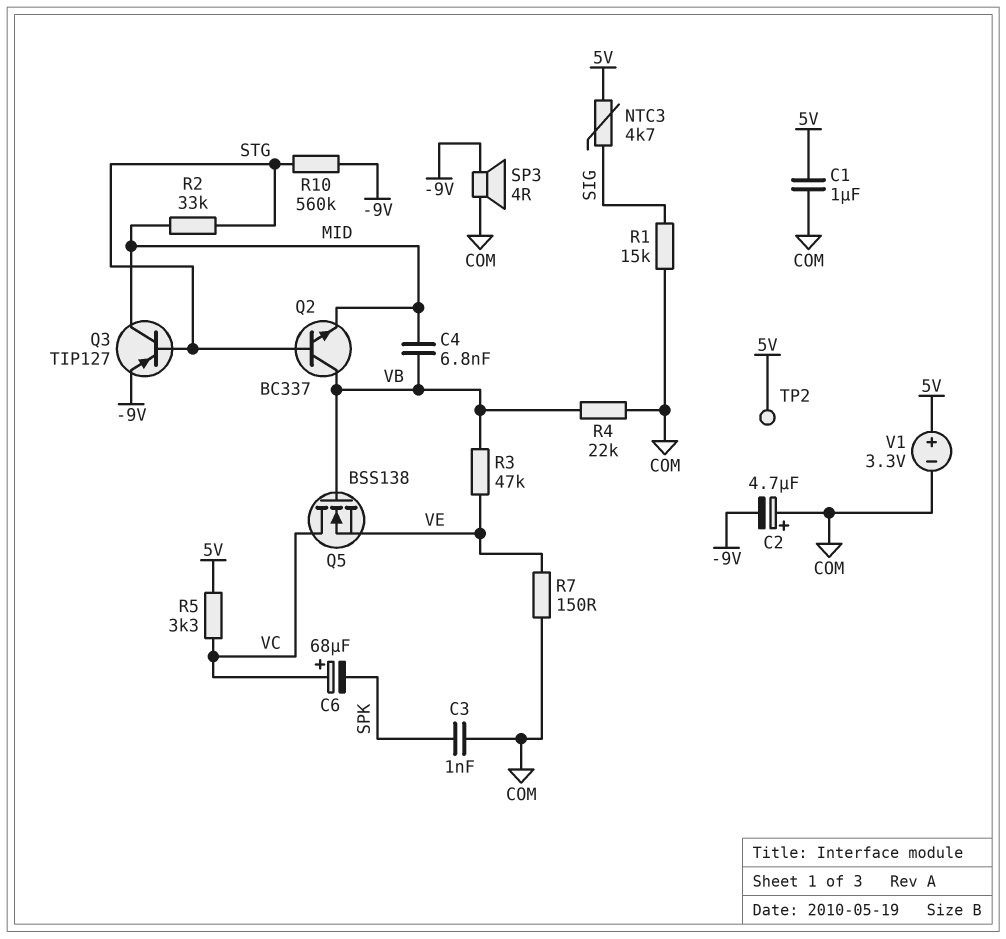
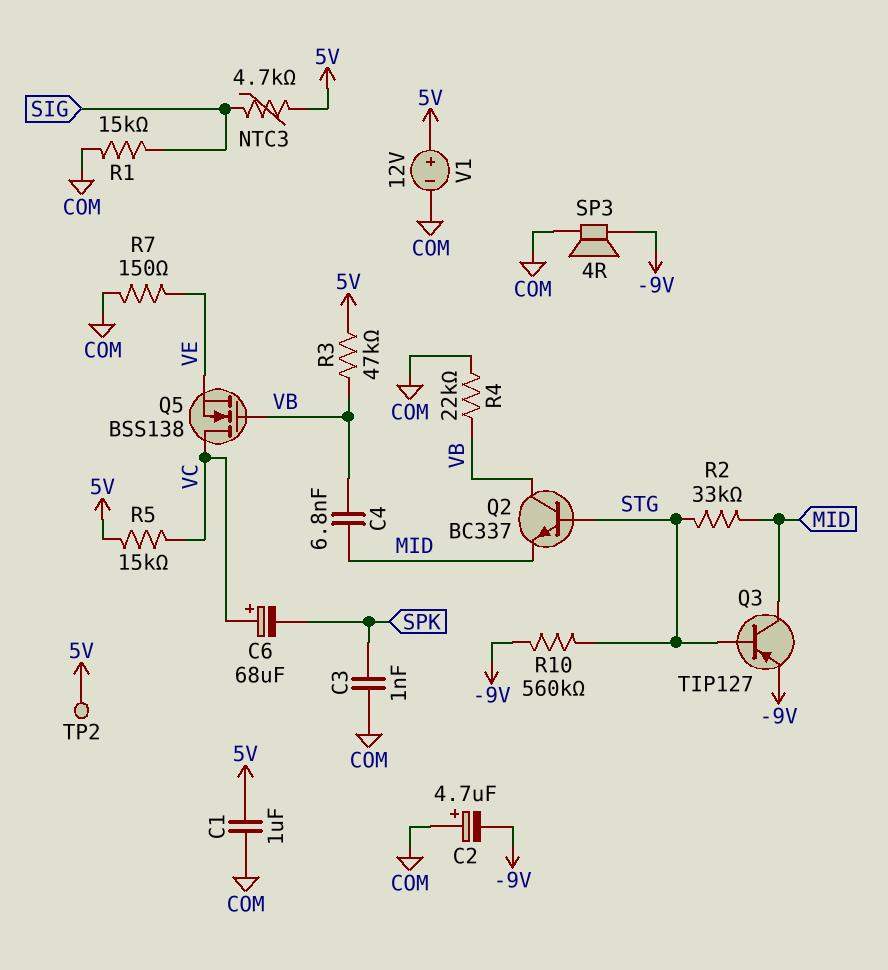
R3: 47k (VB, VE) -> 47k (5V, VB)
R5: 3.3k (5V, VC) -> 15k (5V, VC)
V1: 3.3V (plus 5V, minus COM) -> 12V (plus 5V, minus COM)

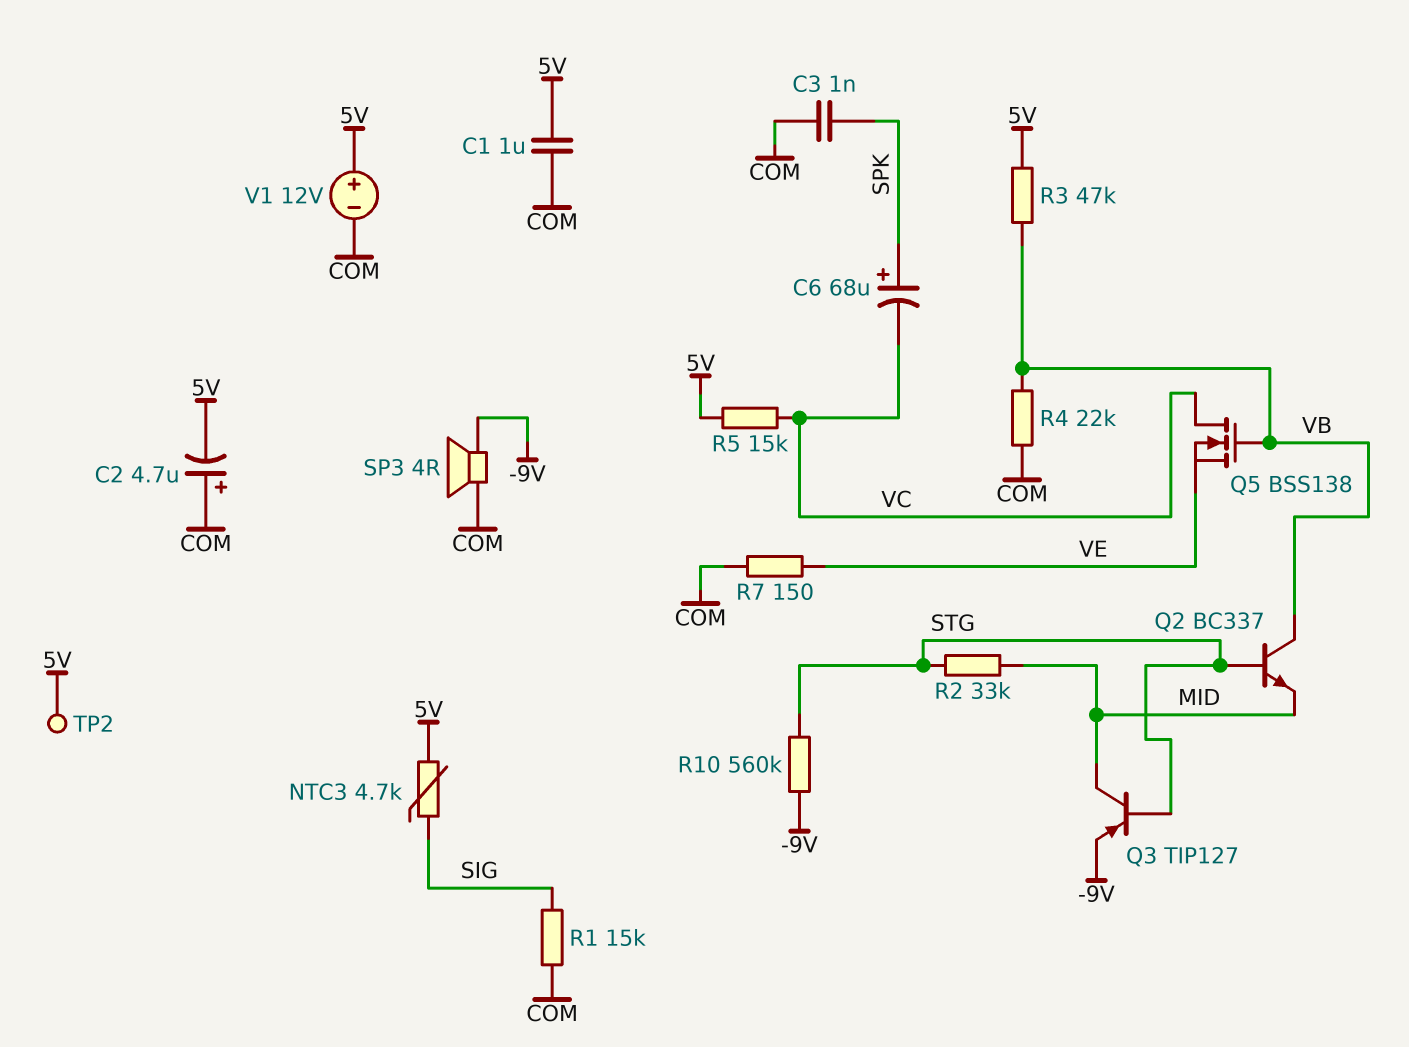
C2: 4.7uF (plus COM, minus -9V) -> 4.7uF (plus COM, minus 5V)
C4: 6.8nF (MID, VB) -> none
C6: 68uF (plus VC, minus SPK) -> 68uF (plus SPK, minus VC)

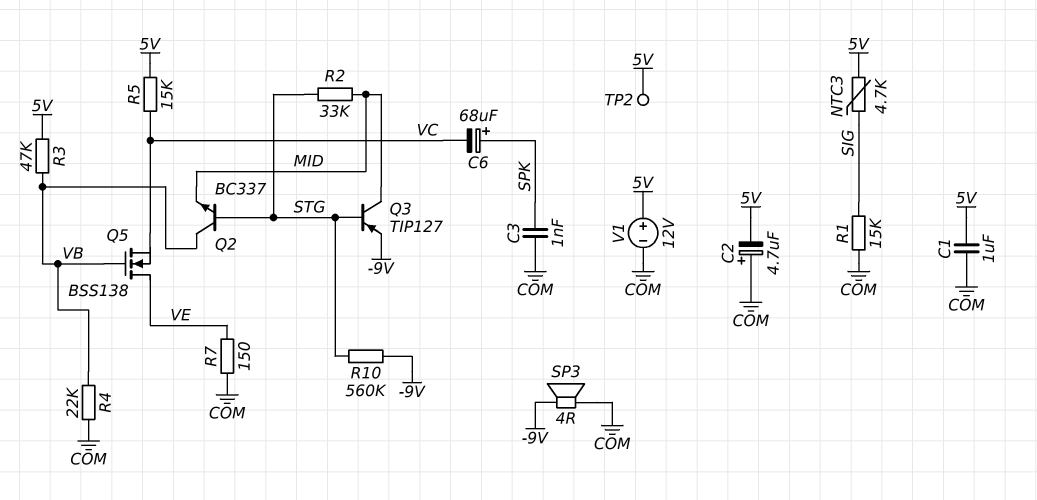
Q5: NMOS BSS138 (G VB, D VC, S VE) -> NMOS BSS138 (G VB, D VE, S VC)

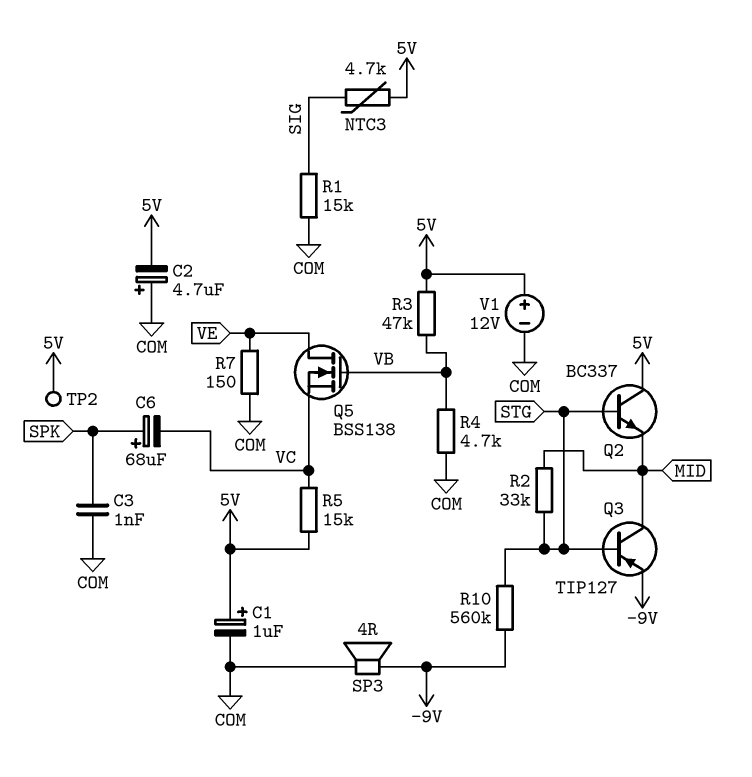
C1: 1uF (5V, COM) -> 1uF (plus 5V, minus COM)
Q2: NPN BC337 (B STG, C VB, E MID) -> NPN BC337 (B STG, C 5V, E MID)
R4: 22k (COM, VB) -> 4.7k (COM, VB)

